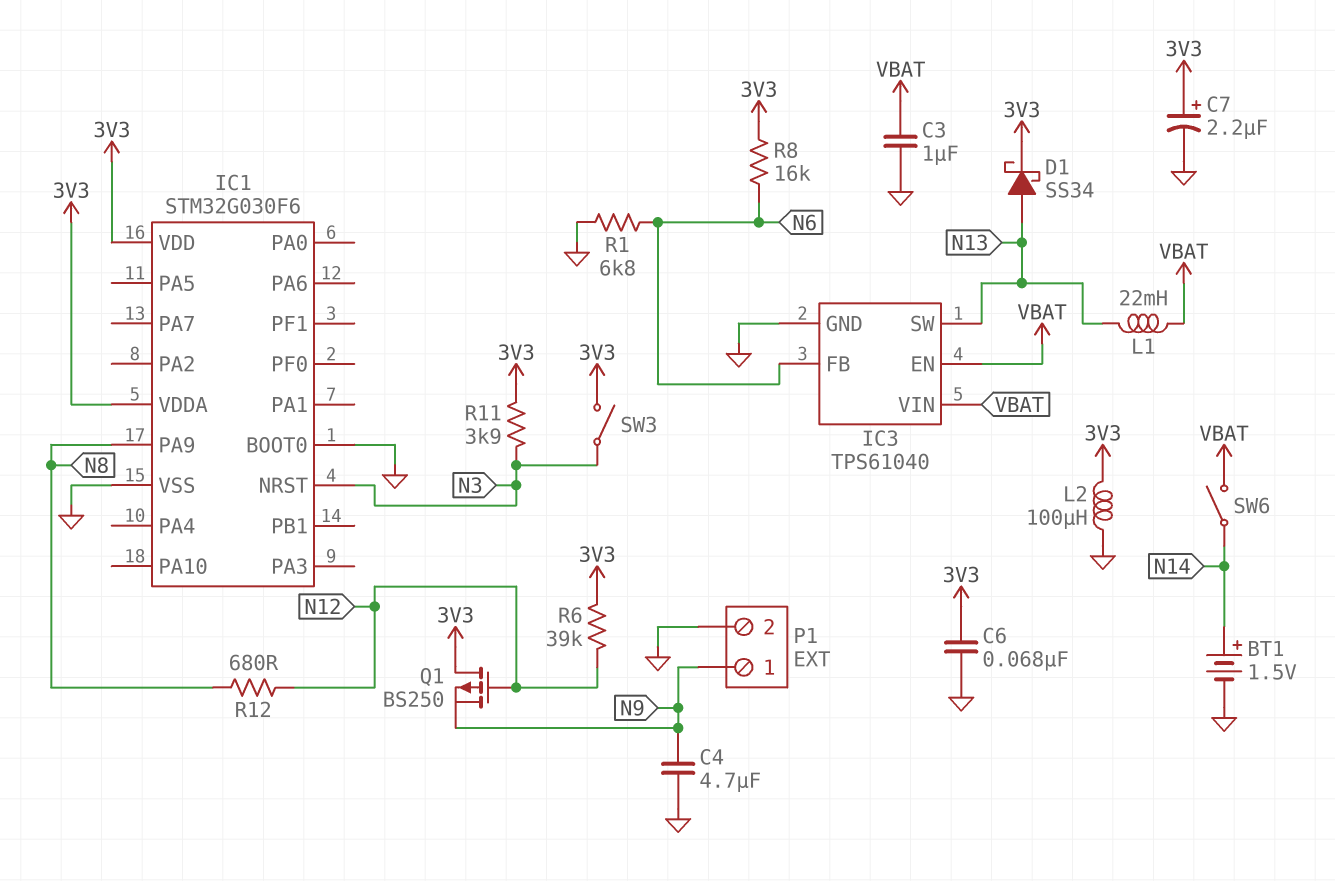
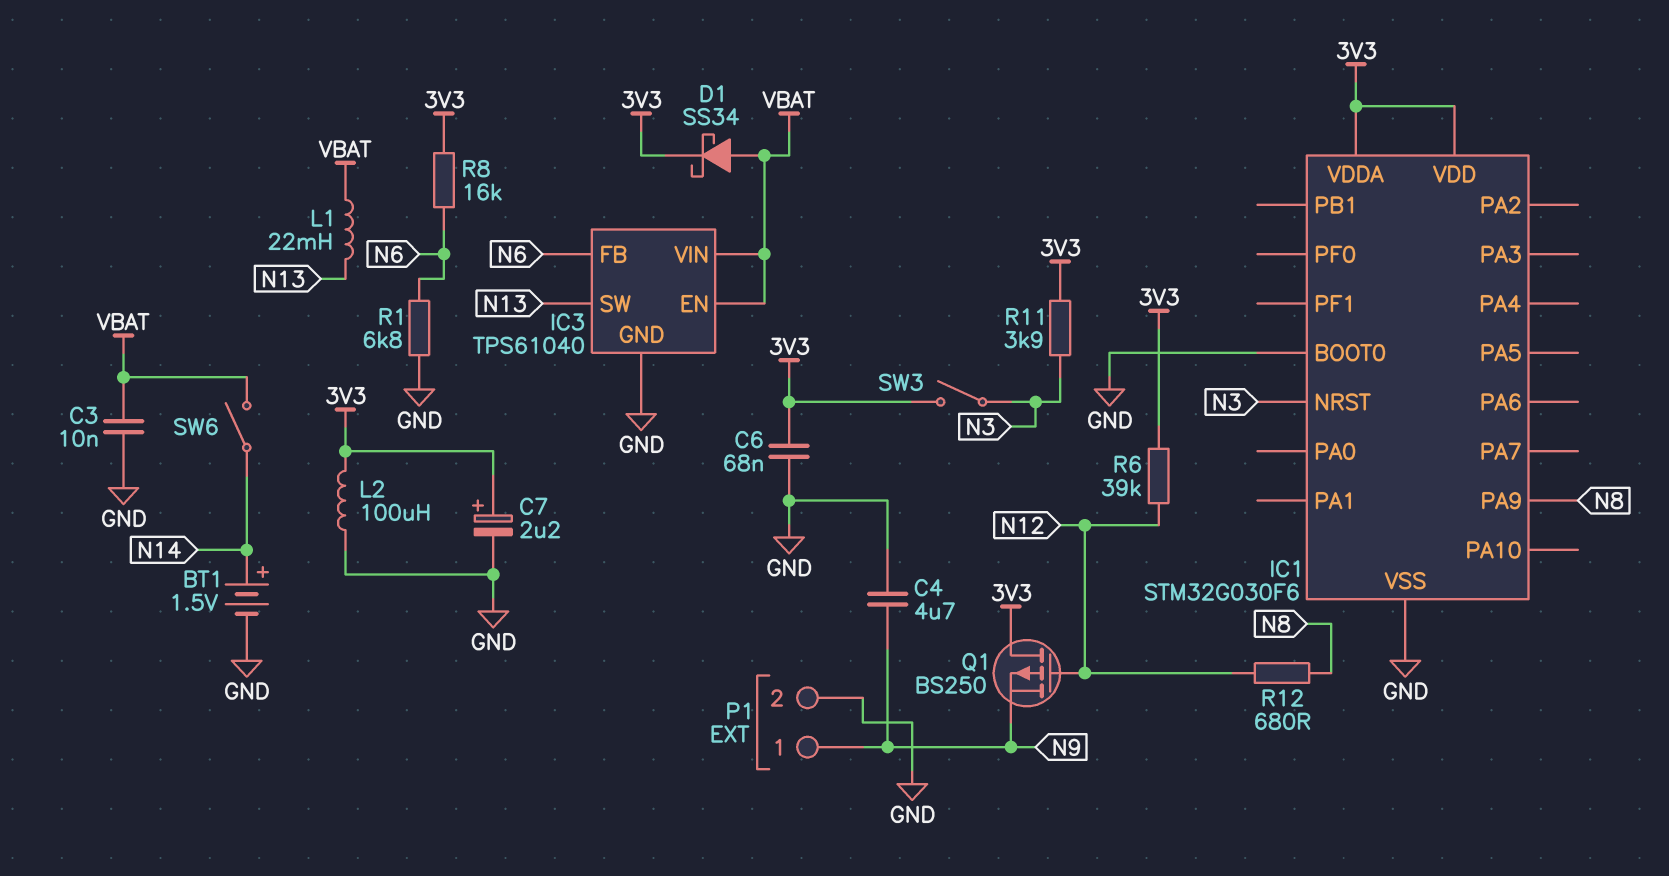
C3: 1uF (GND, VBAT) -> 10nF (GND, VBAT)
D1: schottky SS34 (A N13, K 3V3) -> schottky SS34 (A VBAT, K 3V3)

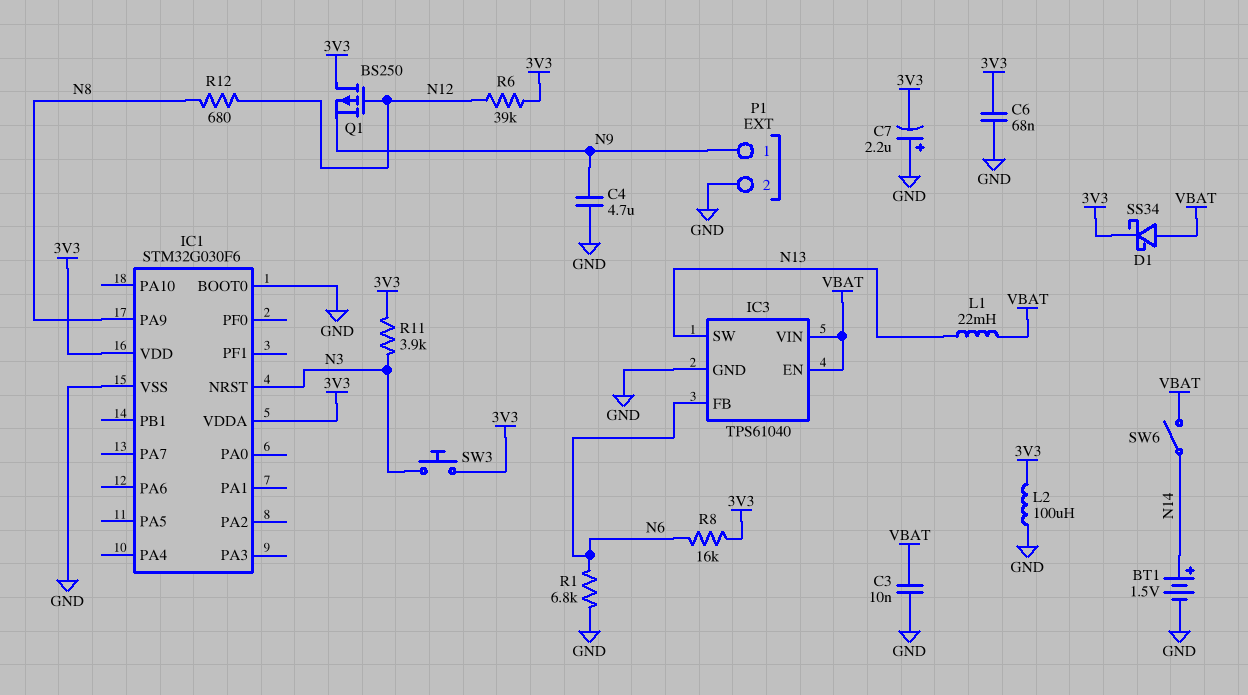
C7: 2.2uF (plus 3V3, minus GND) -> 2.2uF (plus GND, minus 3V3)
SW3: switch (3V3, N3) -> button (3V3, N3)

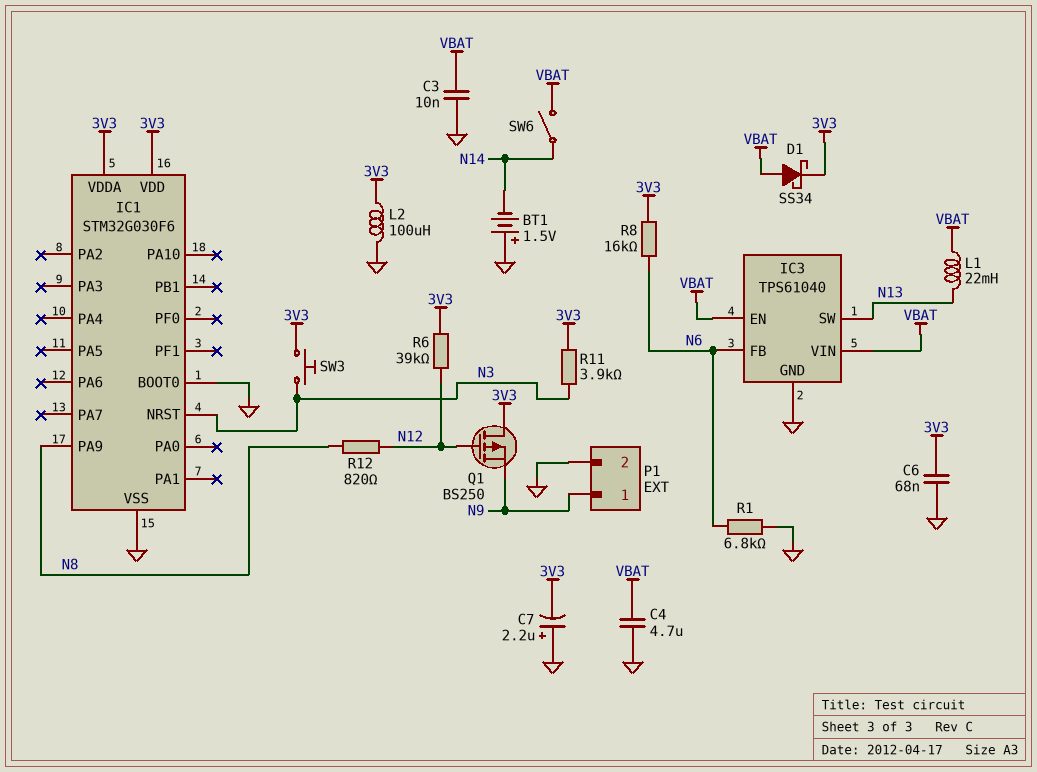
BT1: 1.5V (plus N14, minus GND) -> 1.5V (plus GND, minus N14)
C4: 4.7uF (GND, N9) -> 4.7uF (GND, VBAT)
R12: 680 (N8, N12) -> 820 (N8, N12)

